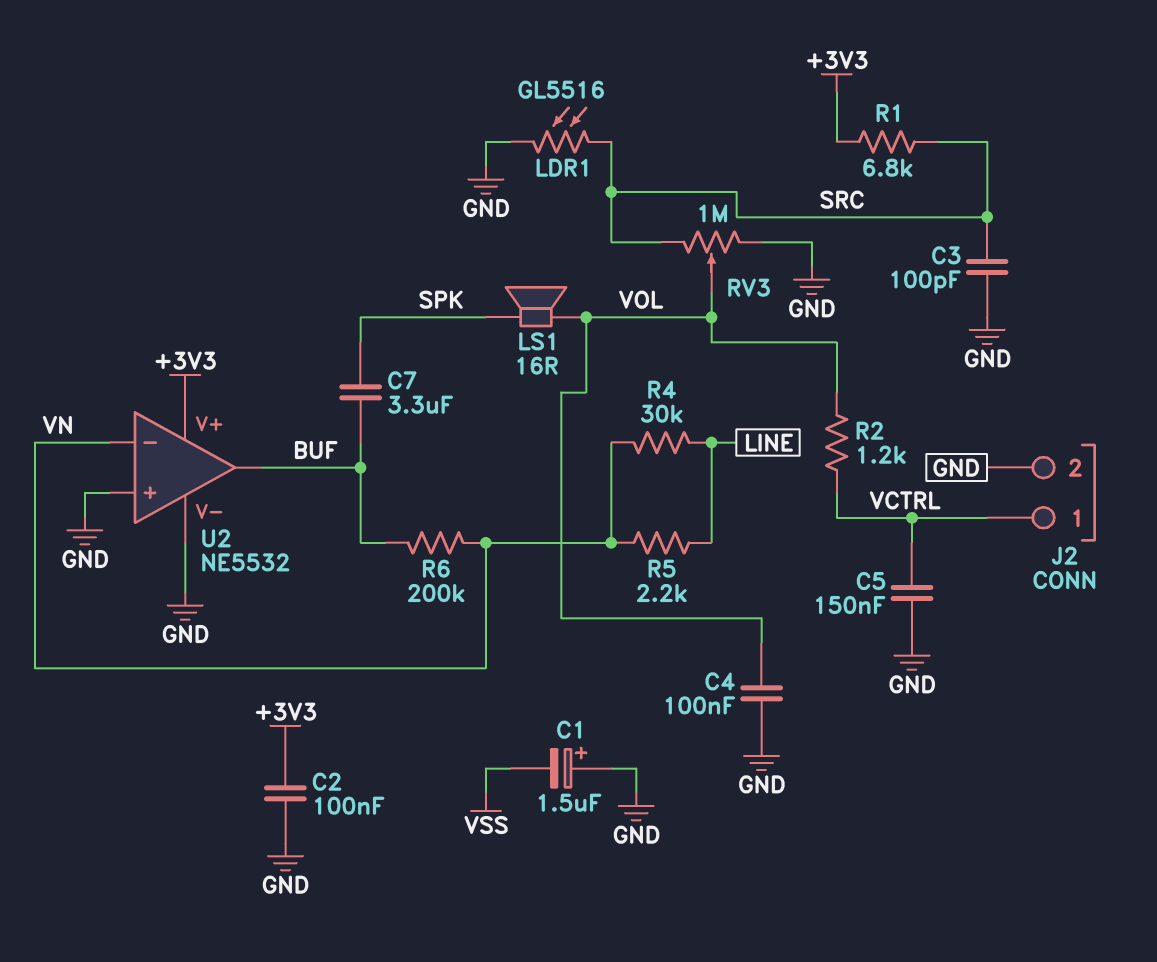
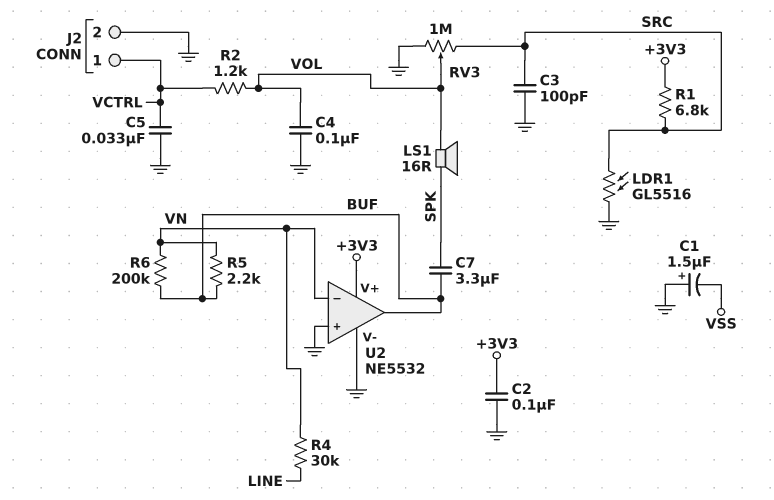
C5: 150nF (GND, VCTRL) -> 33nF (GND, VCTRL)
R5: 2.2k (LINE, VN) -> 2.2k (BUF, VN)

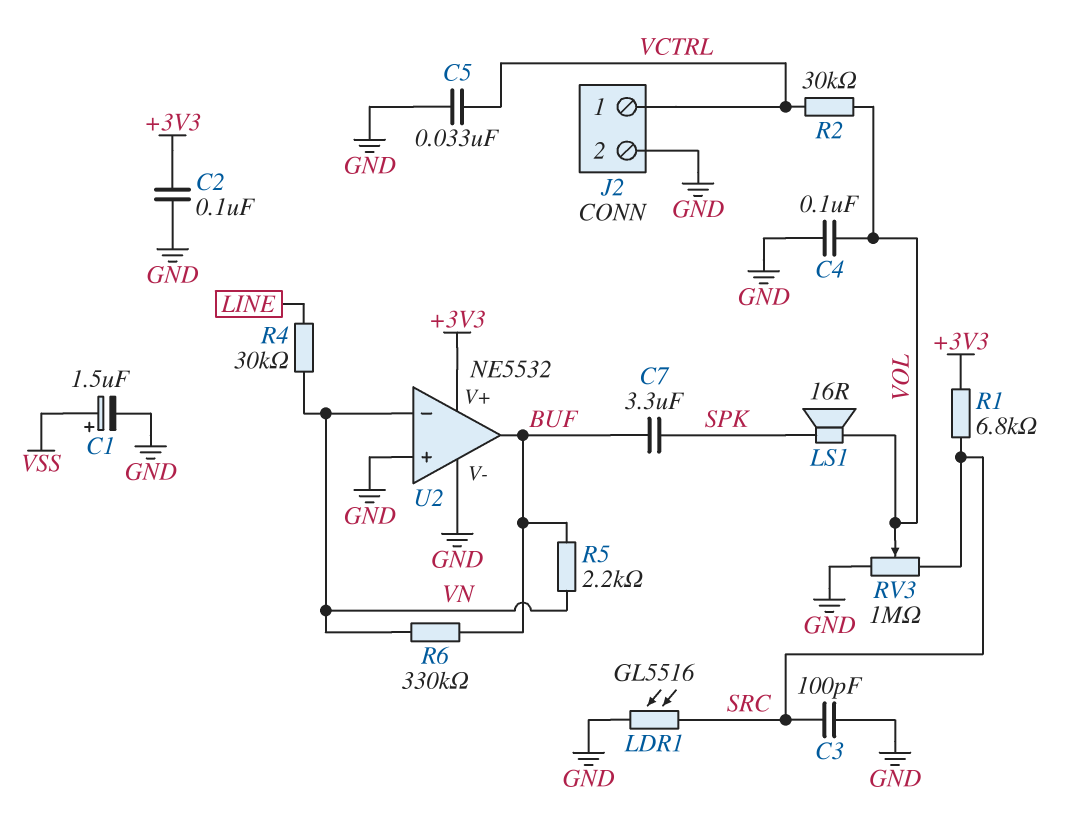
C1: 1.5uF (plus GND, minus VSS) -> 1.5uF (plus VSS, minus GND)
R2: 1.2k (VCTRL, VOL) -> 30k (VCTRL, VOL)
R6: 200k (BUF, VN) -> 330k (BUF, VN)

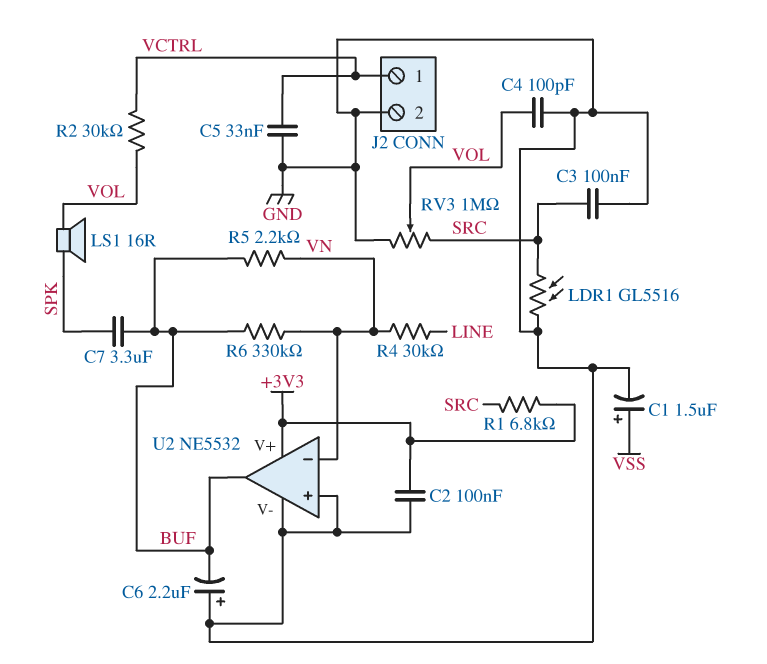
C3: 100pF (GND, SRC) -> 100nF (GND, SRC)
C4: 100nF (GND, VOL) -> 100pF (GND, VOL)
C6: none -> 2.2uF (plus GND, minus BUF)

